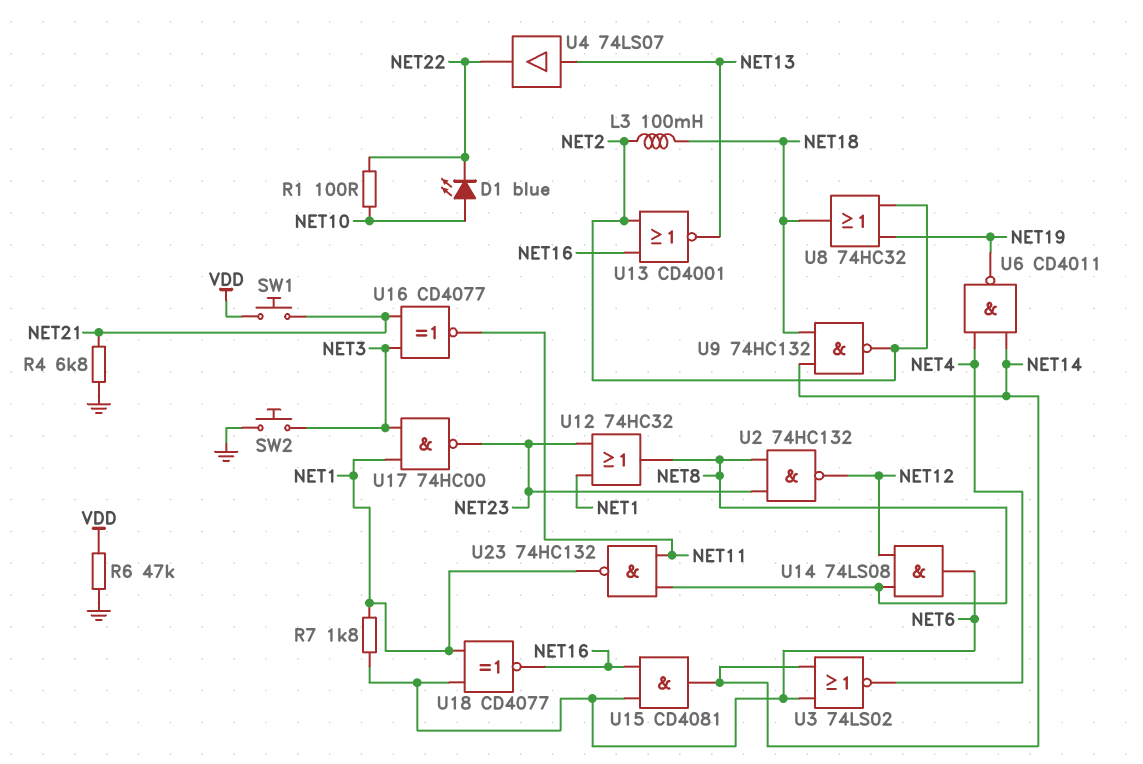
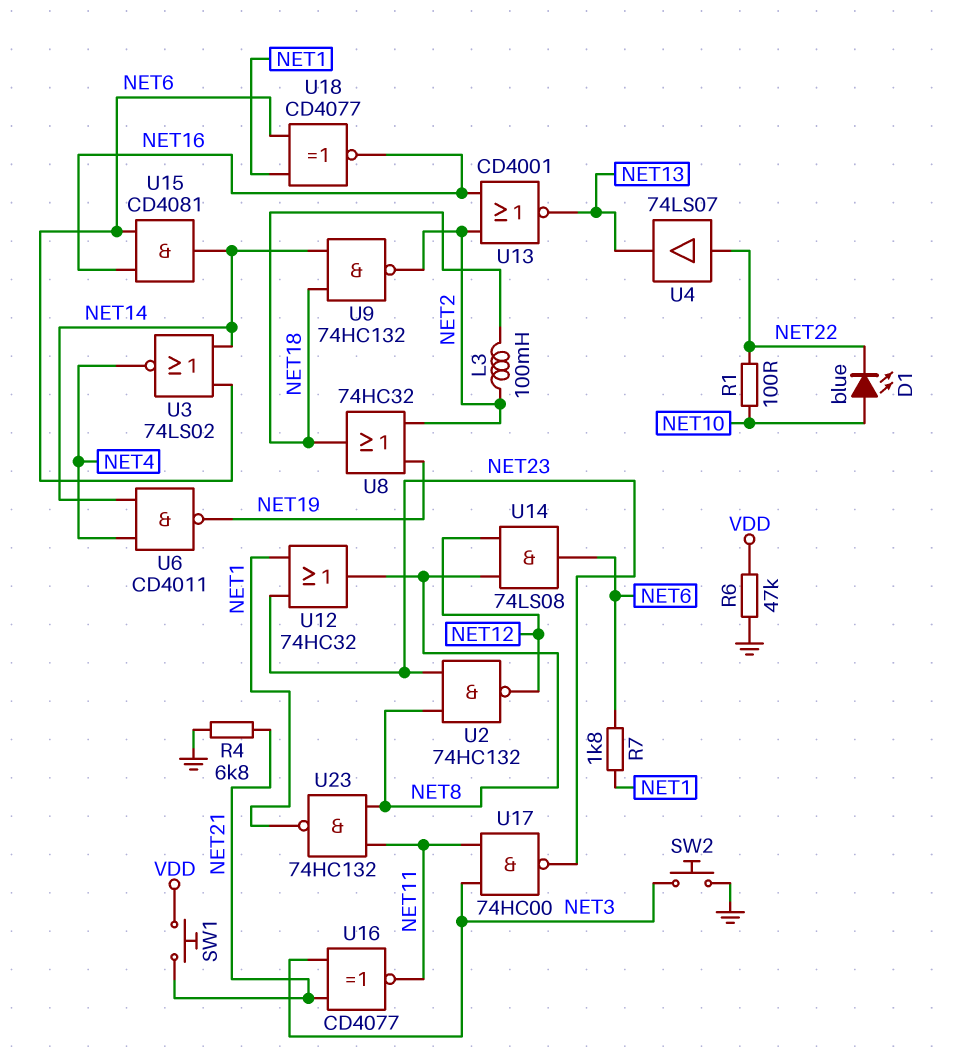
U4: buffer 74LS07 (in NET13, out NET22) -> buffer 74LS07 (in NET22, out NET13)
U17: NAND 74HC00 (in NET1, in NET3, out NET23) -> NAND 74HC00 (in NET3, in NET11, out NET23)

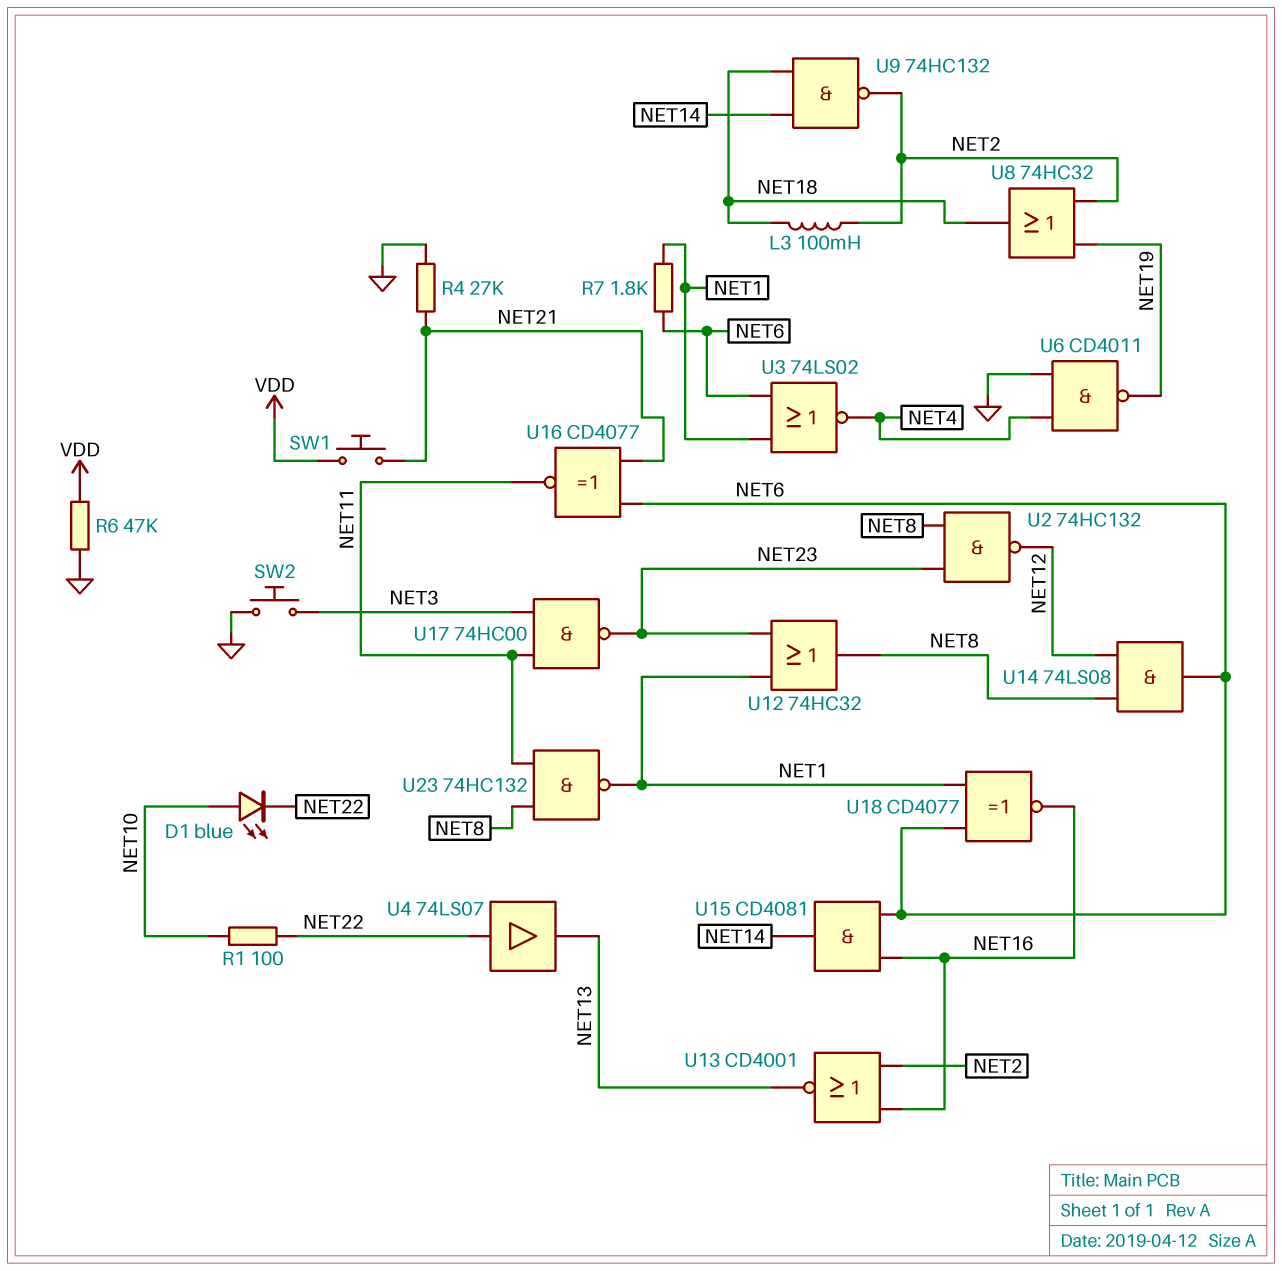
R4: 6.8k (GND, NET21) -> 27k (GND, NET21)
U3: NOR 74LS02 (in NET6, in NET14, out NET4) -> NOR 74LS02 (in NET1, in NET6, out NET4)
U6: NAND CD4011 (in NET4, in NET14, out NET19) -> NAND CD4011 (in GND, in NET4, out NET19)
U16: XNOR CD4077 (in NET3, in NET21, out NET11) -> XNOR CD4077 (in NET6, in NET21, out NET11)

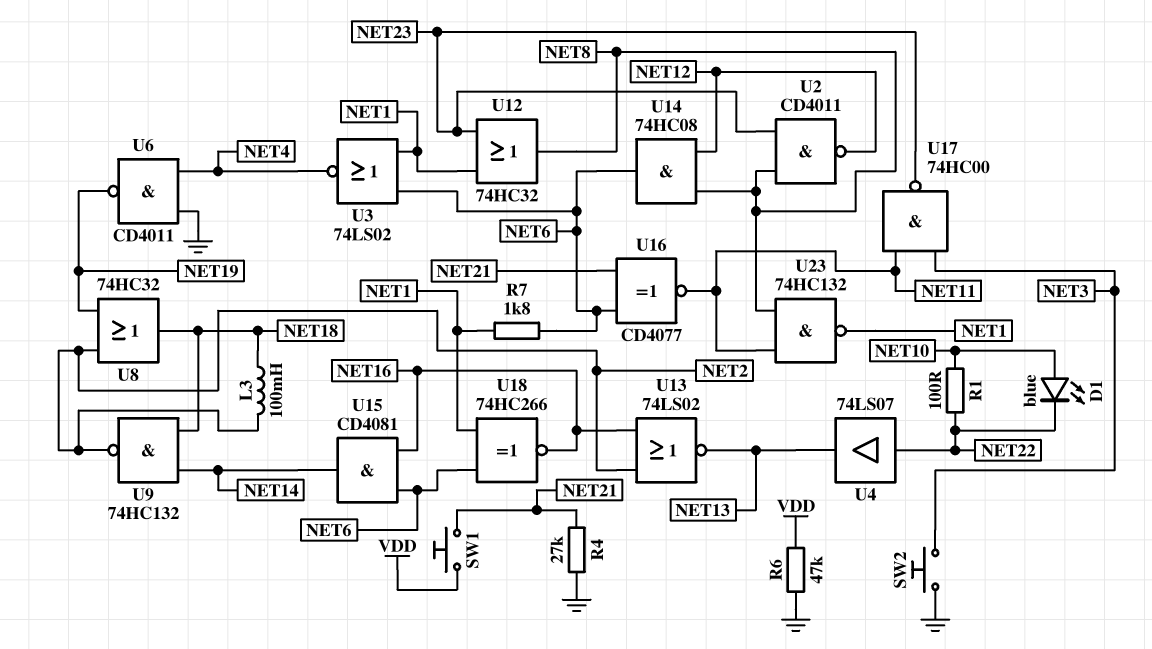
U2: NAND 74HC132 (in NET8, in NET23, out NET12) -> NAND CD4011 (in NET8, in NET23, out NET12)
U13: NOR CD4001 (in NET2, in NET16, out NET13) -> NOR 74LS02 (in NET2, in NET16, out NET13)
U14: AND 74LS08 (in NET8, in NET12, out NET6) -> AND 74HC08 (in NET8, in NET12, out NET6)
U18: XNOR CD4077 (in NET1, in NET6, out NET16) -> XNOR 74HC266 (in NET1, in NET6, out NET16)

